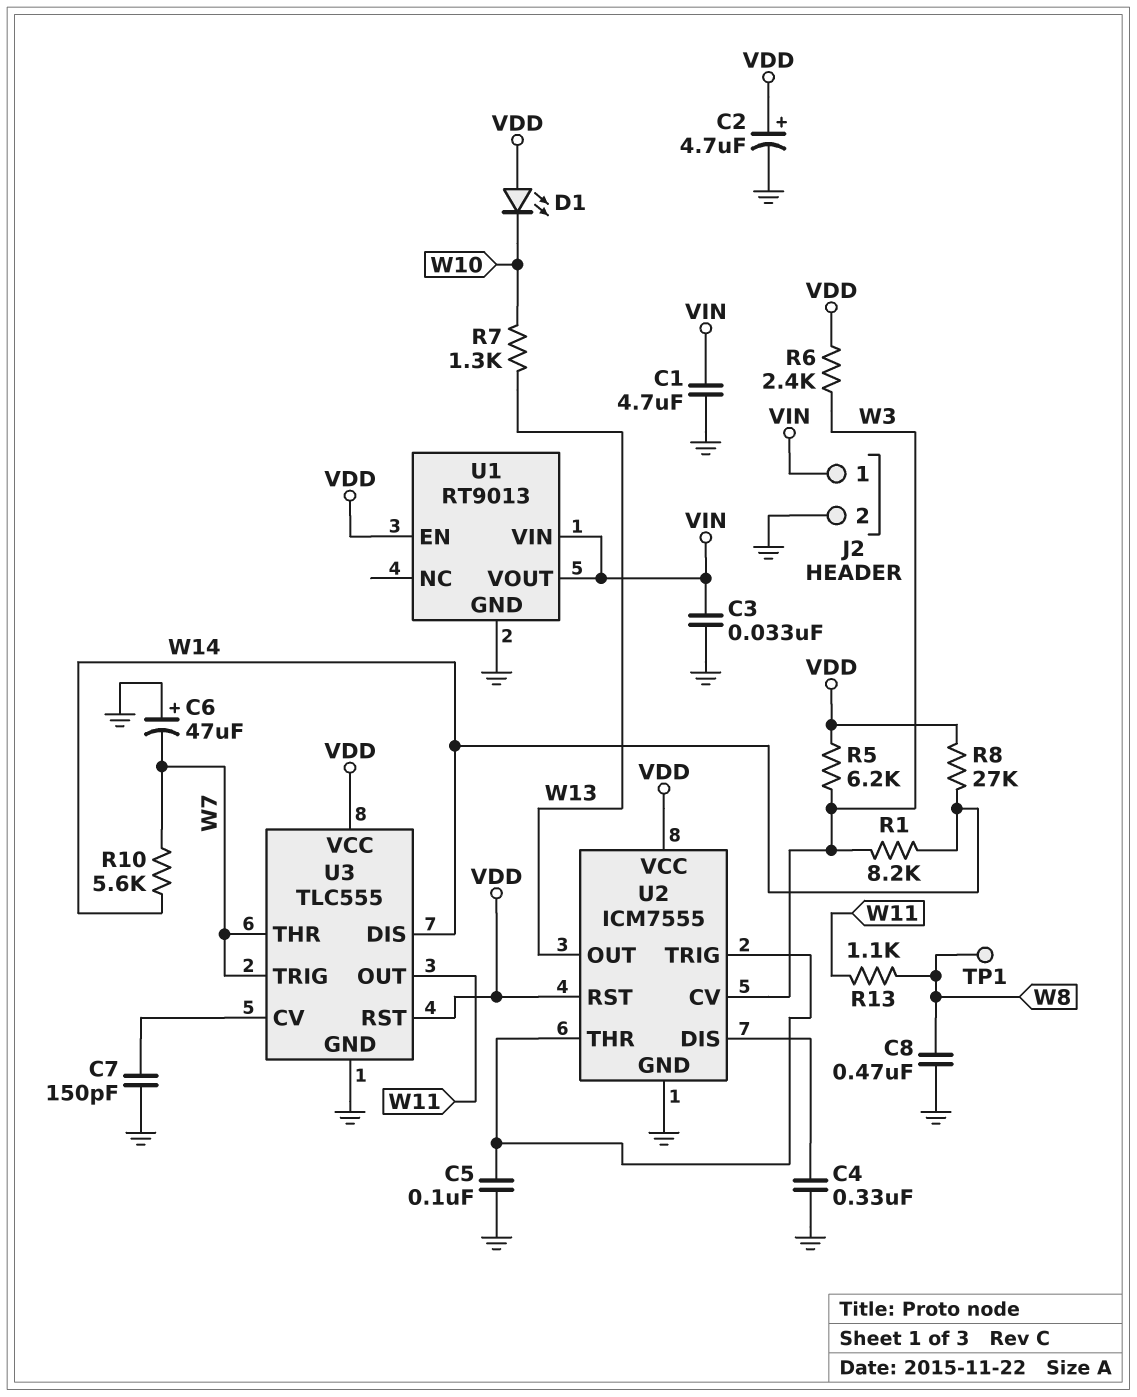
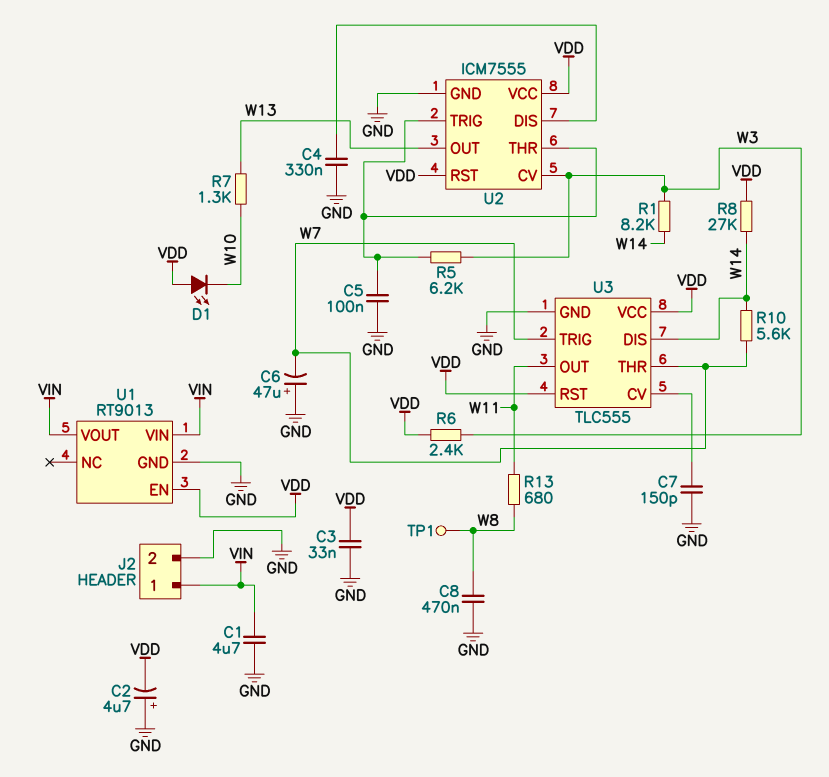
C2: 4.7uF (plus VDD, minus GND) -> 4.7uF (plus GND, minus VDD)
C3: 33nF (GND, VIN) -> 33nF (GND, VDD)
R5: 6.2k (VDD, W3) -> 6.2k (U2/THR, W3)
R13: 1.1k (W8, W11) -> 680 (W8, W11)

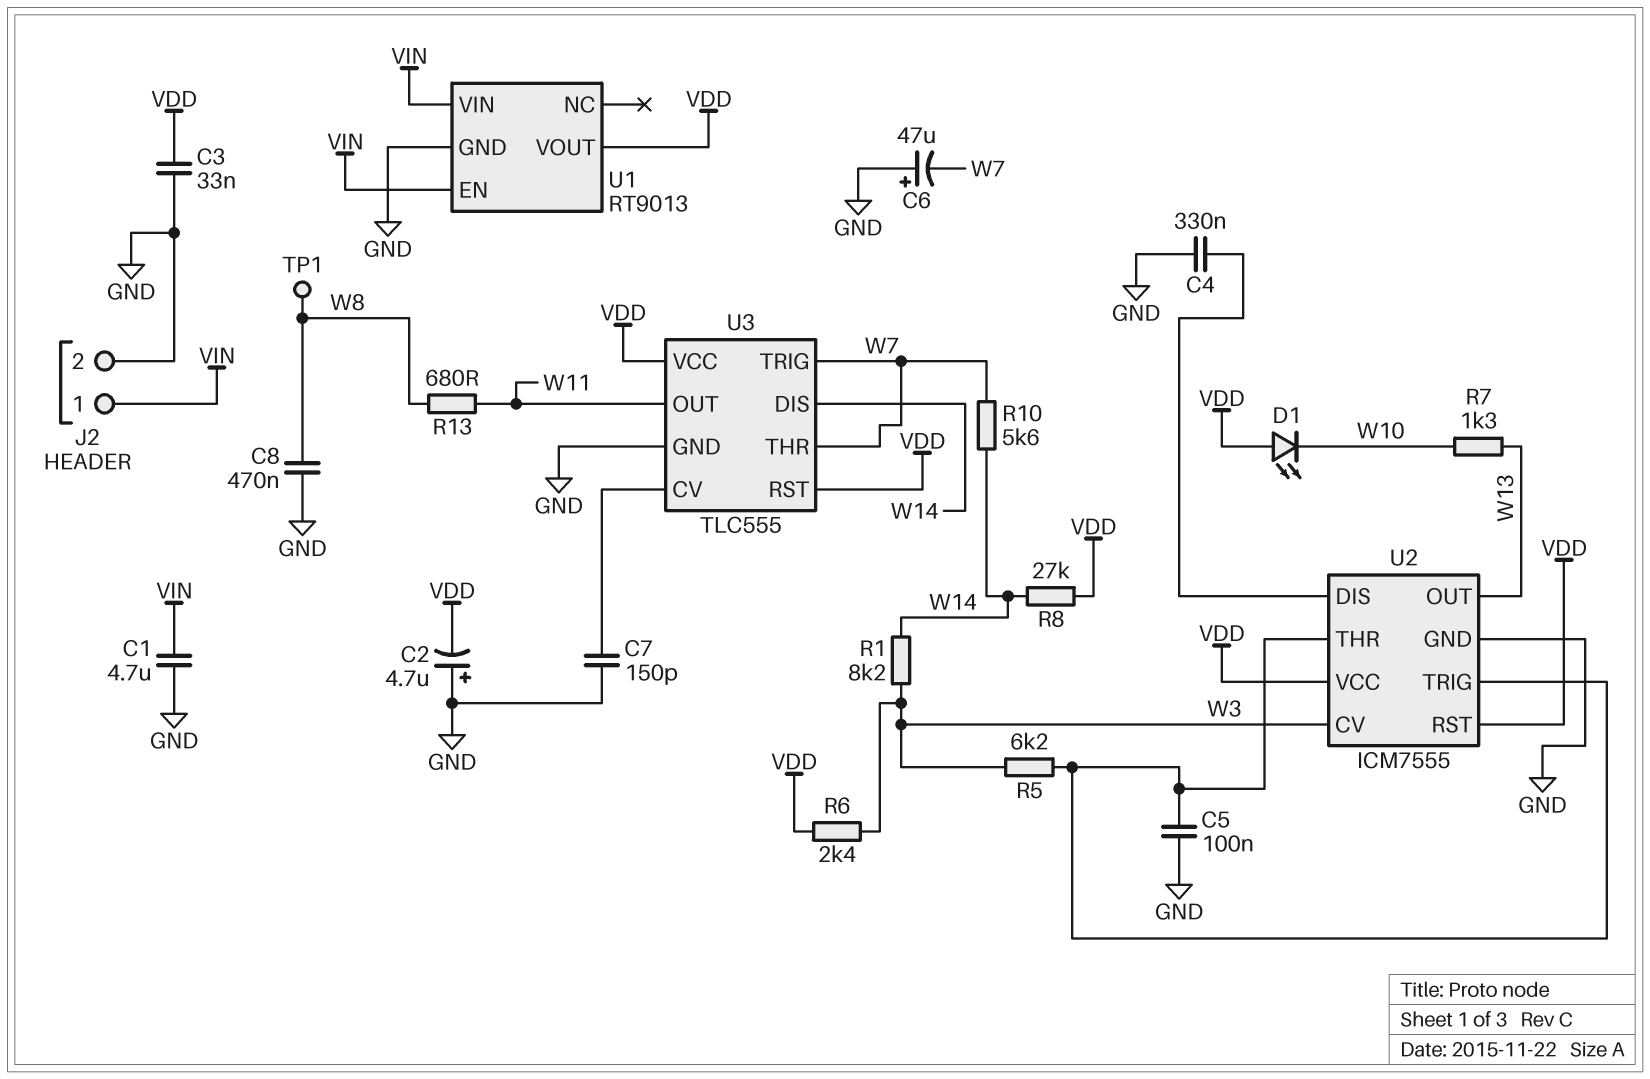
U1 pin EN: VDD -> VIN
U1 pin VOUT: VIN -> VDD

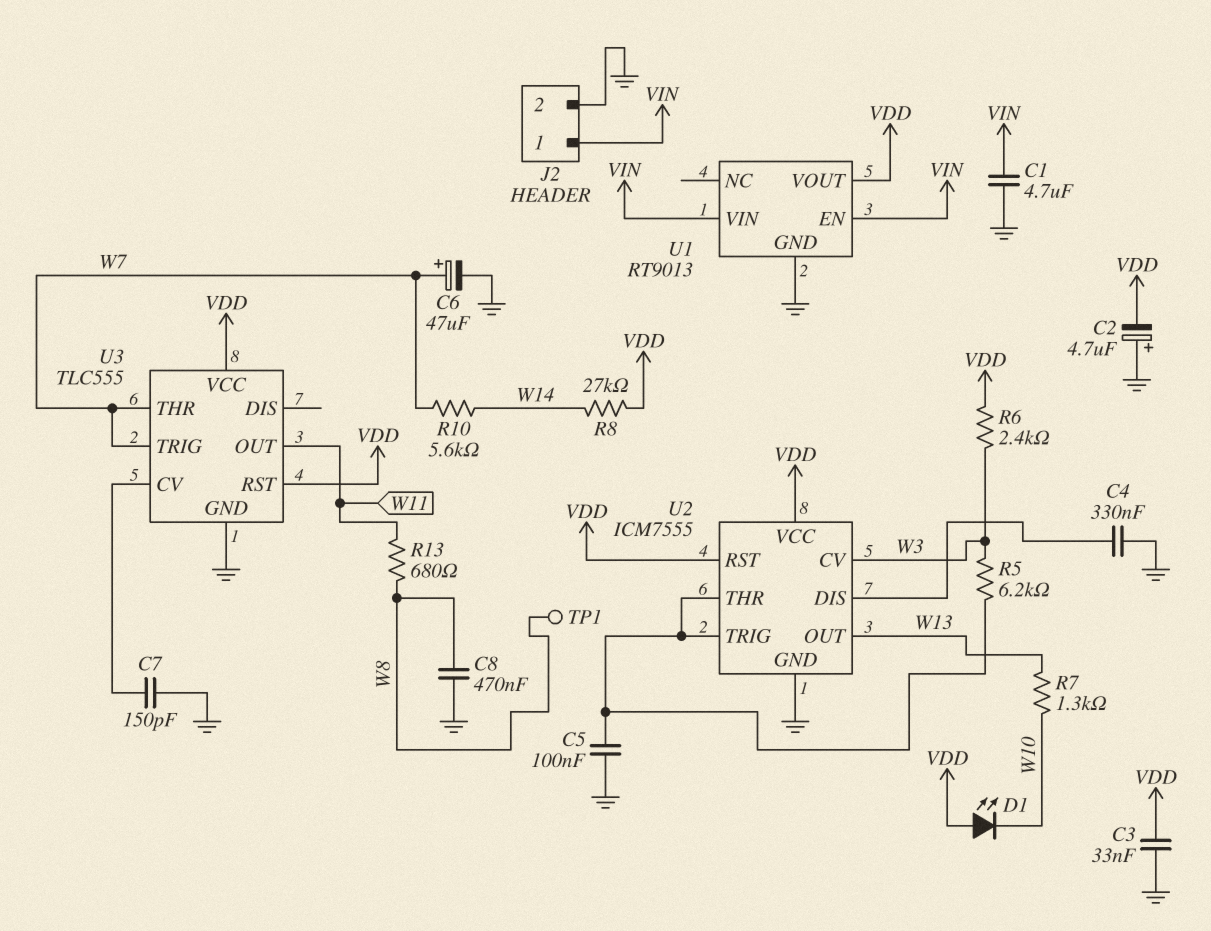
C6: 47uF (plus GND, minus W7) -> 47uF (plus W7, minus GND)
R1: 8.2k (W3, W14) -> none
U3 pin DIS: W14 -> none

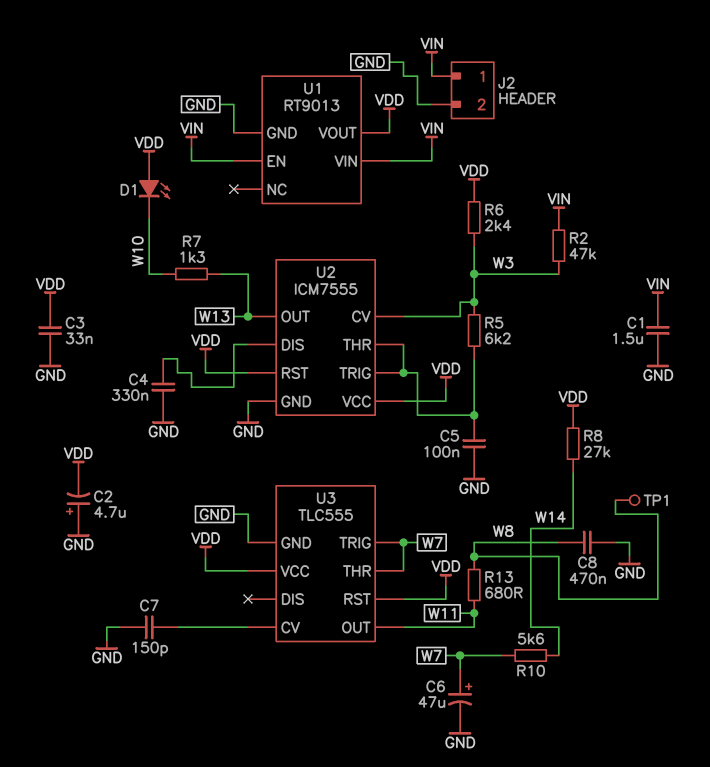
C1: 4.7uF (GND, VIN) -> 1.5uF (GND, VIN)
R2: none -> 47k (VIN, W3)

